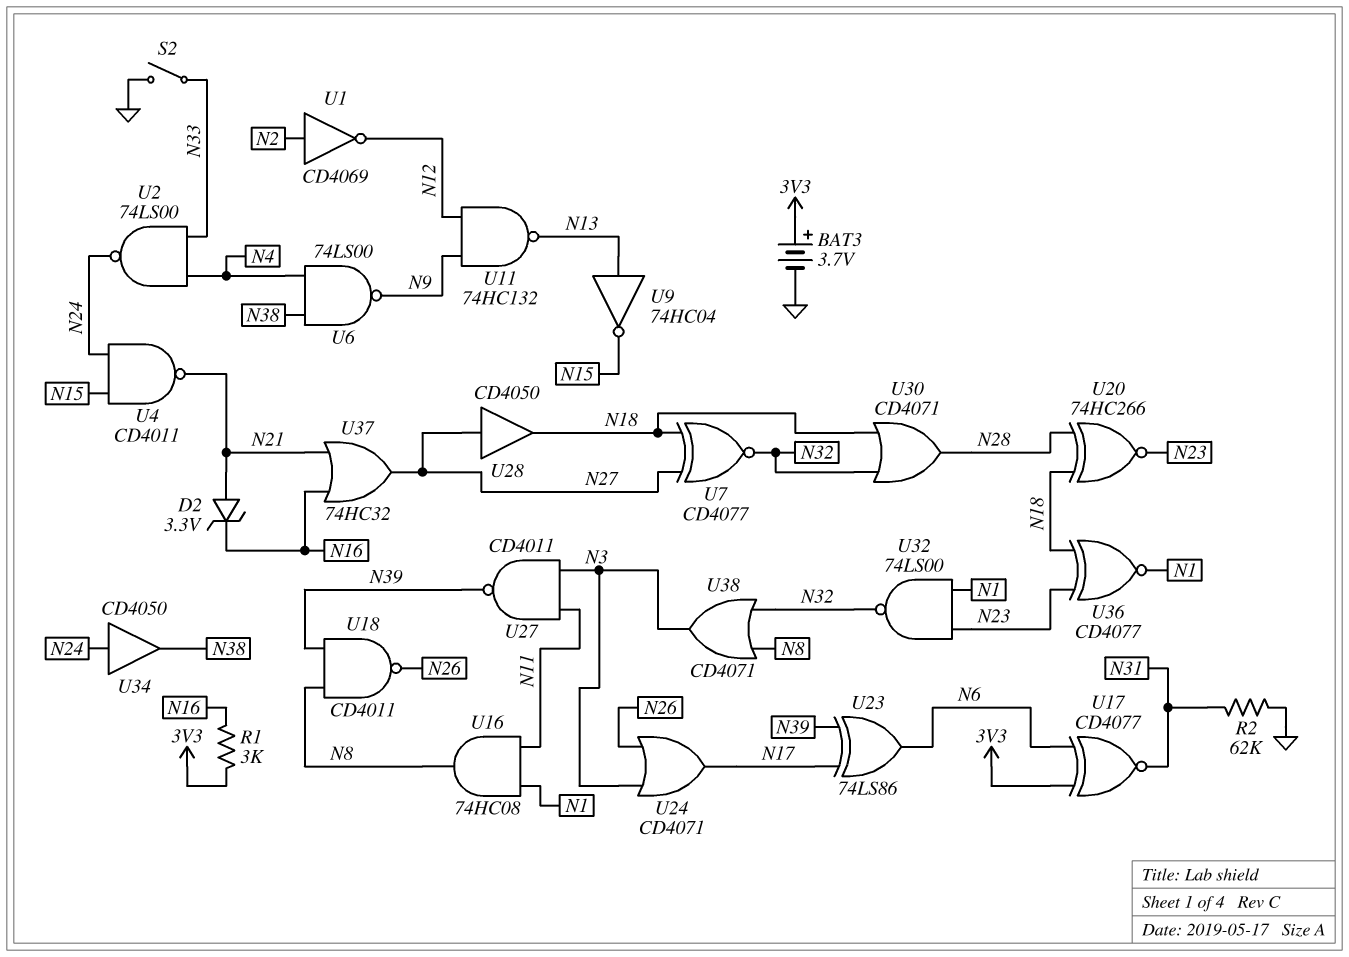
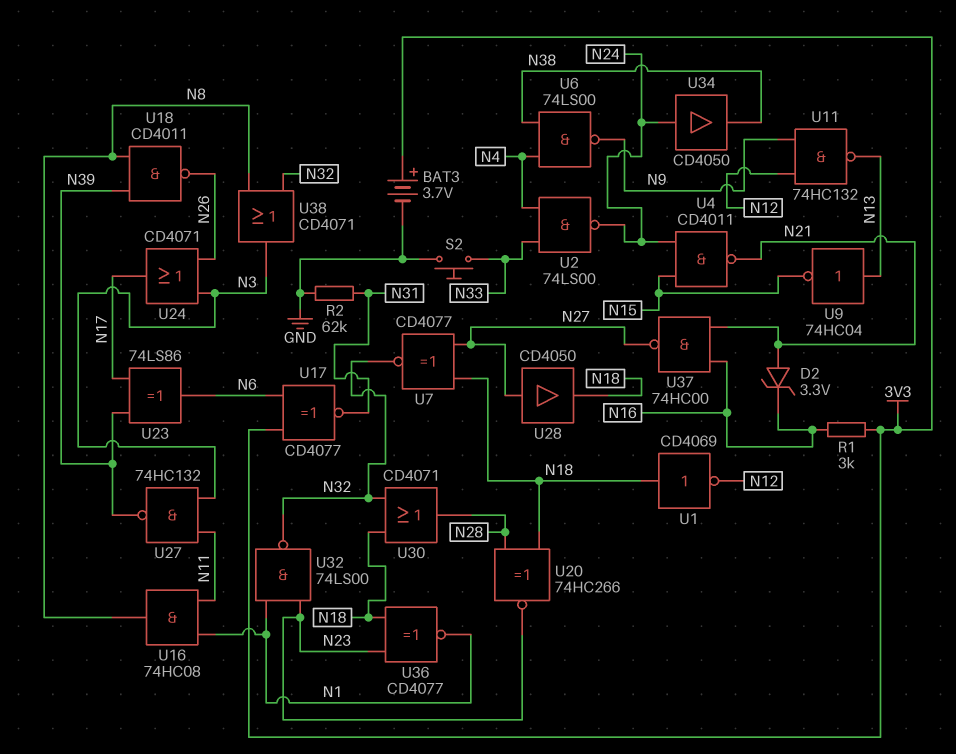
S2: switch (GND, N33) -> button (GND, N33)
U1: NOT CD4069 (in N2, out N12) -> NOT CD4069 (in N18, out N12)
U27: NAND CD4011 (in N3, in N11, out N39) -> NAND 74HC132 (in N3, in N11, out N39)
U37: OR 74HC32 (in N16, in N21, out N27) -> NAND 74HC00 (in N16, in N21, out N27)

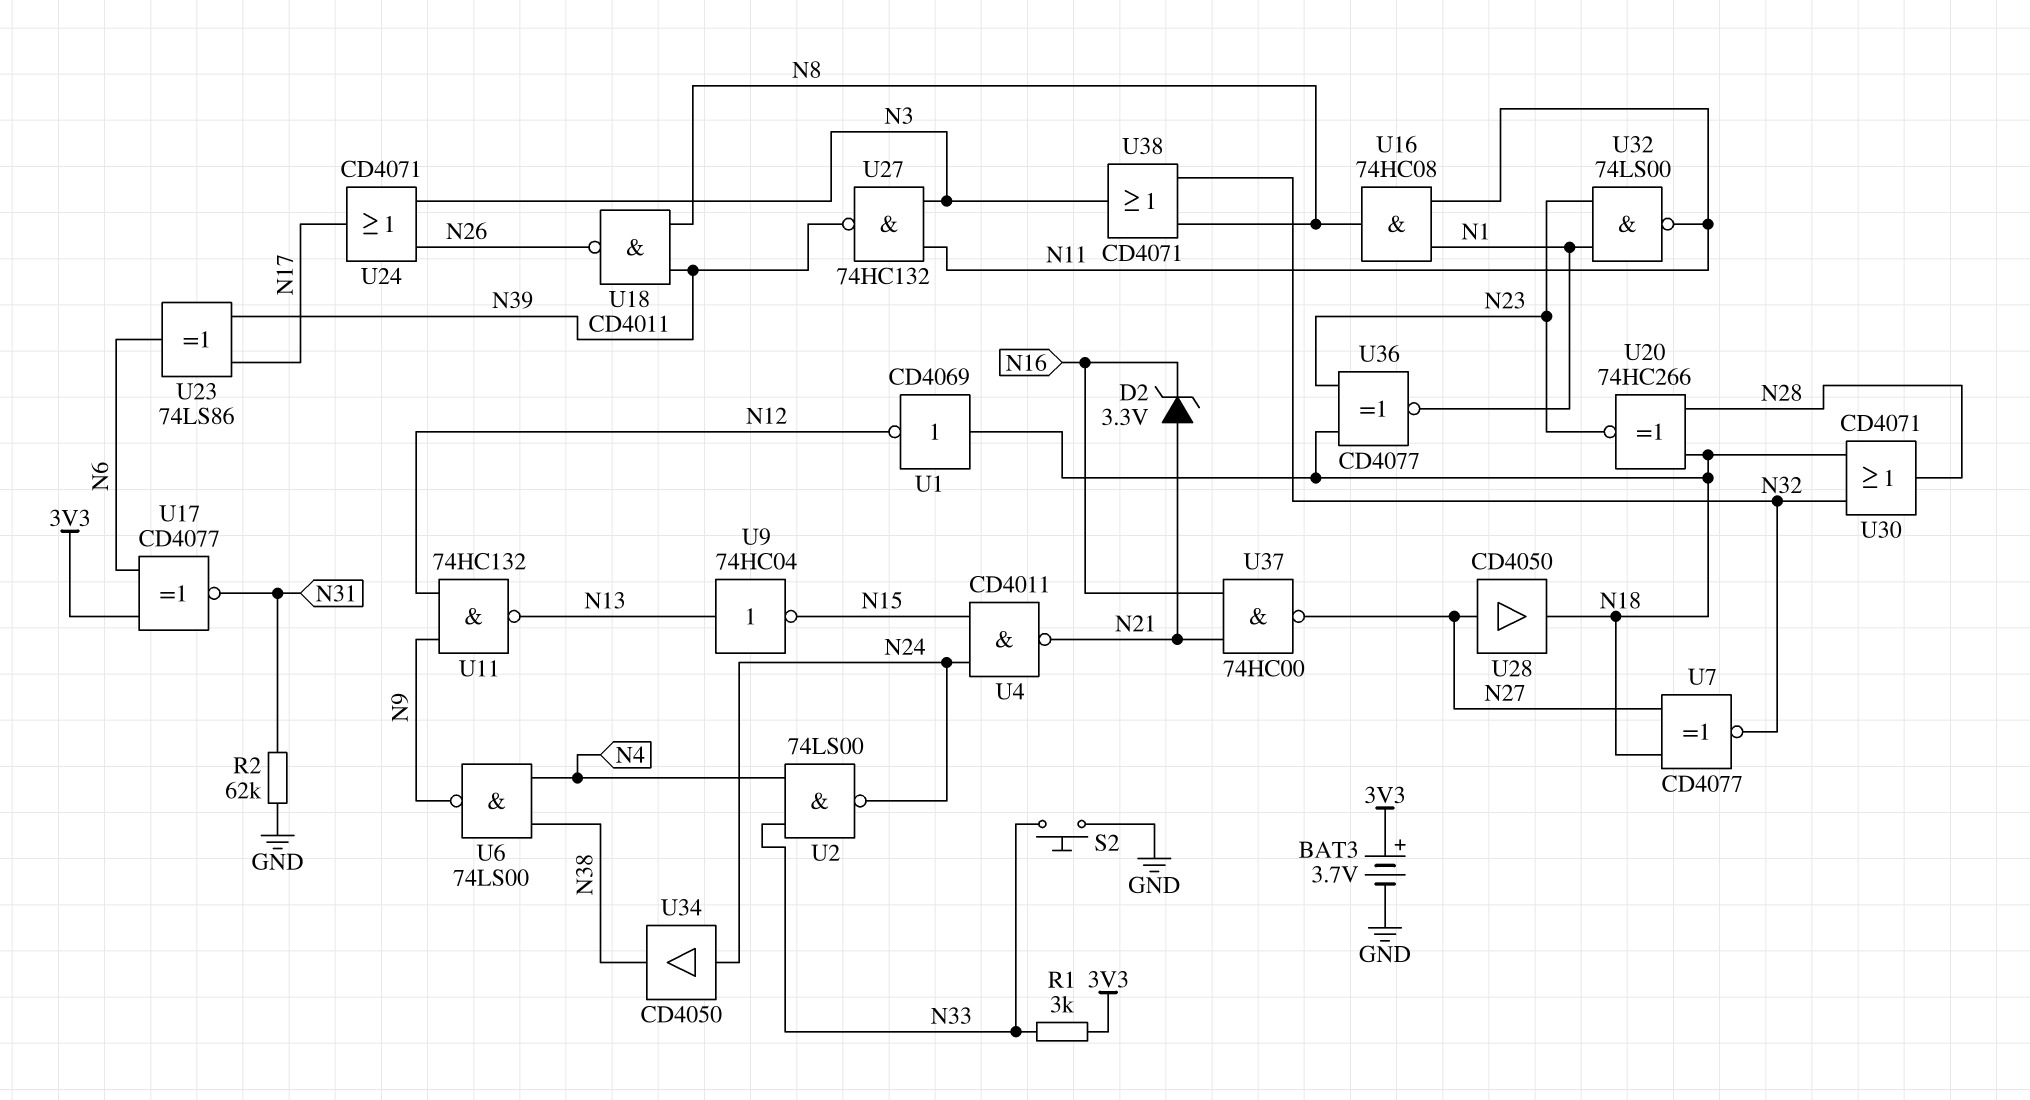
R1: 3k (3V3, N16) -> 3k (3V3, N33)
U32: NAND 74LS00 (in N1, in N23, out N32) -> NAND 74LS00 (in N1, in N23, out N11)

